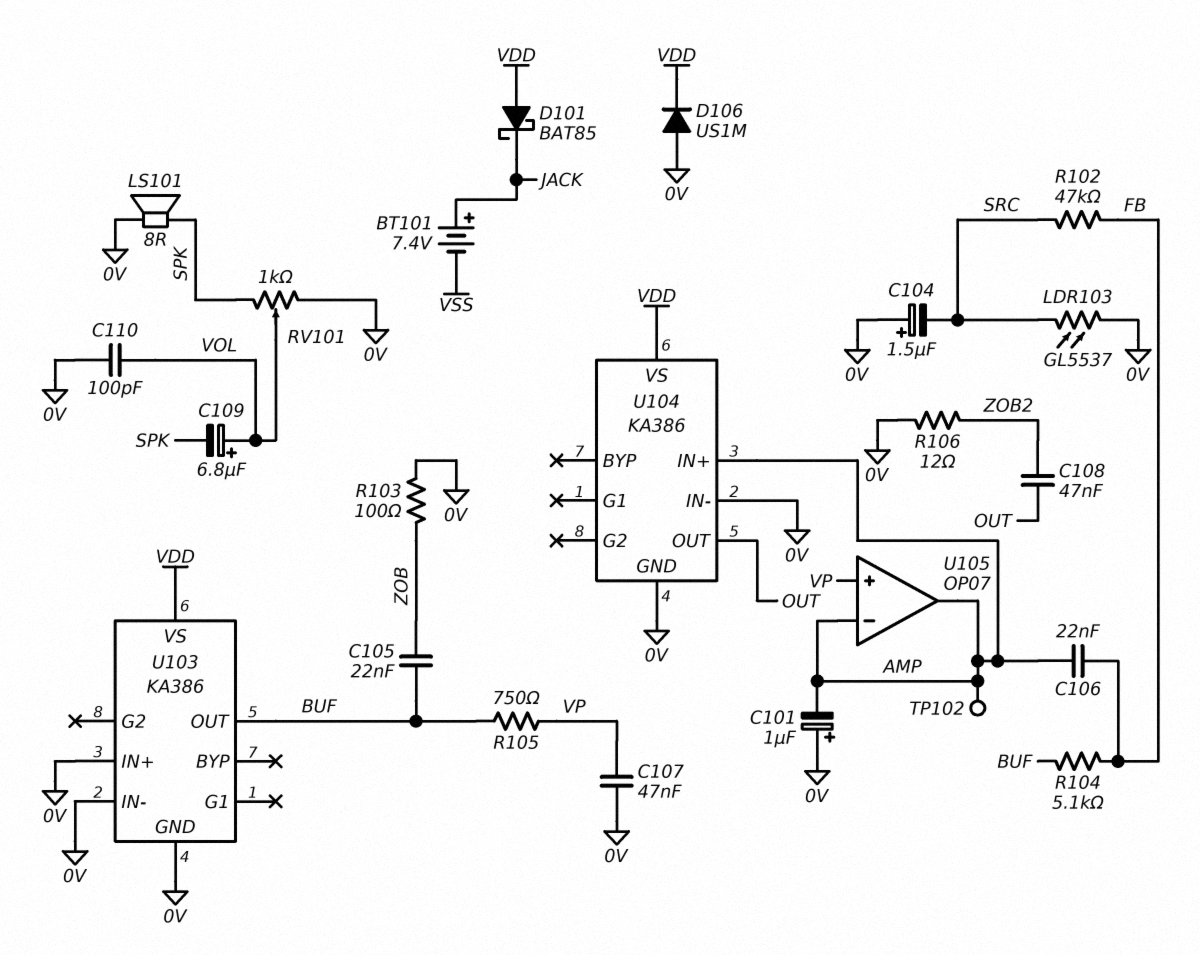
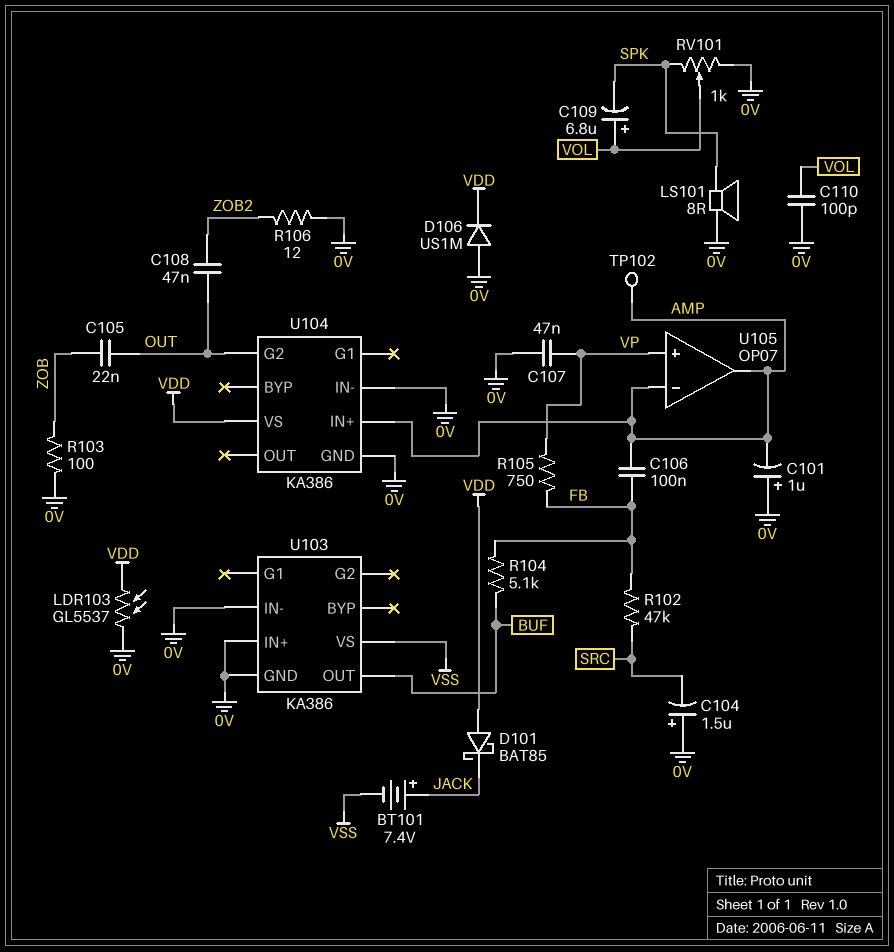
C105: 22nF (BUF, ZOB) -> 22nF (OUT, ZOB)
C106: 22nF (AMP, FB) -> 100nF (AMP, FB)
LDR103: GL5537 (0V, SRC) -> GL5537 (0V, VDD)
R105: 750 (BUF, VP) -> 750 (FB, VP)
U103 pin VS: VDD -> VSS
U104 pin G2: none -> OUT
U104 pin OUT: OUT -> none

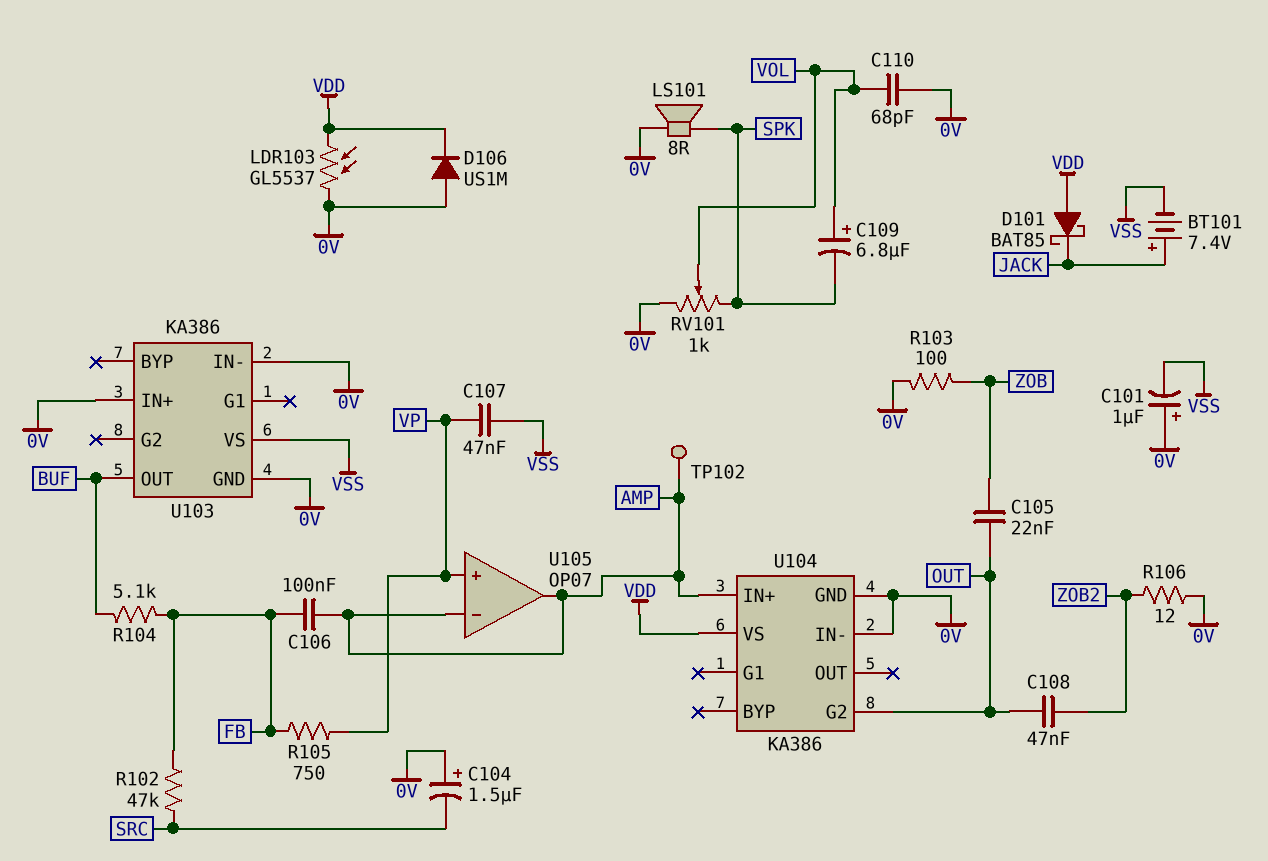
C101: 1uF (plus 0V, minus AMP) -> 1uF (plus 0V, minus VSS)
C107: 47nF (0V, VP) -> 47nF (VP, VSS)
C110: 100pF (0V, VOL) -> 68pF (0V, VOL)

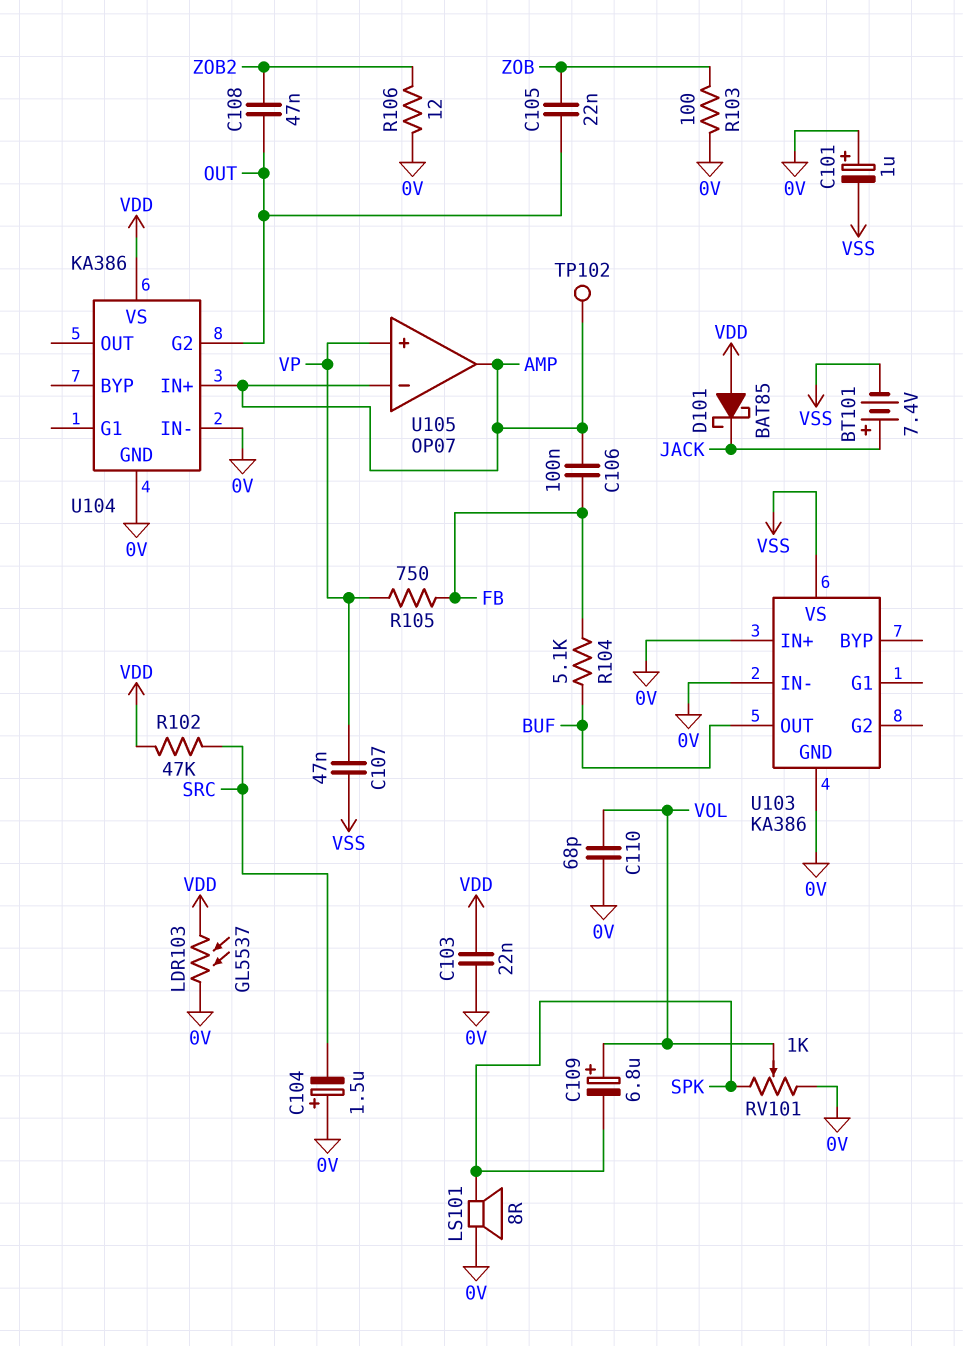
C103: none -> 22nF (0V, VDD)
D106: diode US1M (A 0V, K VDD) -> none
R102: 47k (FB, SRC) -> 47k (SRC, VDD)

